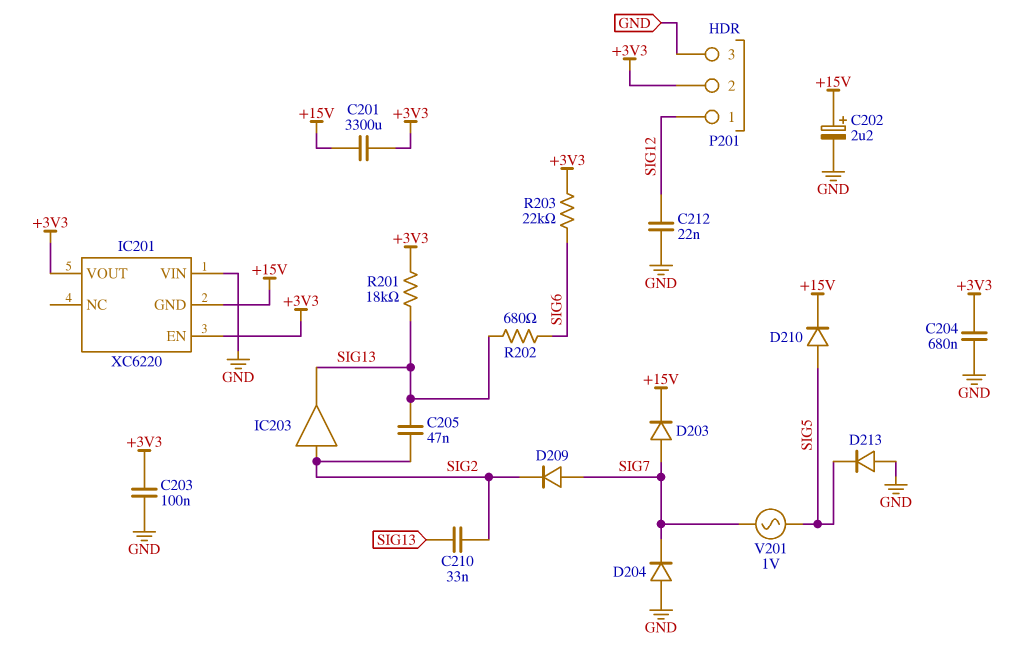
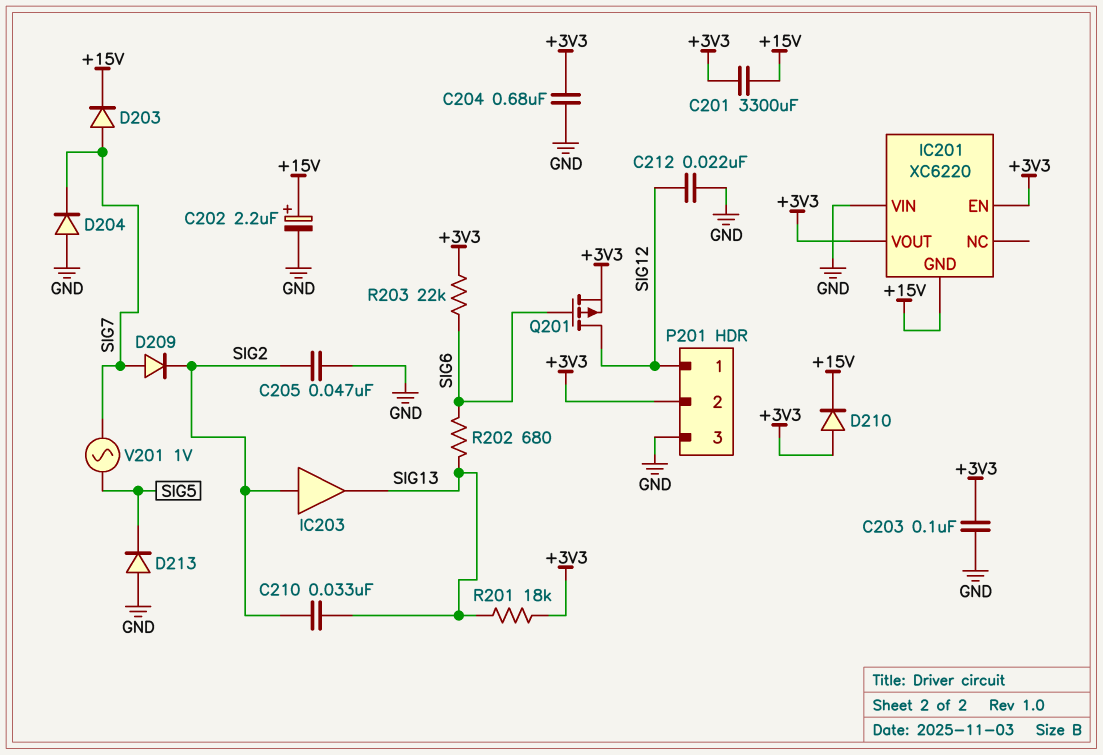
C205: 47nF (SIG2, SIG13) -> 47nF (GND, SIG2)
D210: diode (A SIG5, K +15V) -> diode (A +3V3, K +15V)
Q201: none -> PMOS (G SIG6, D SIG12, S +3V3)

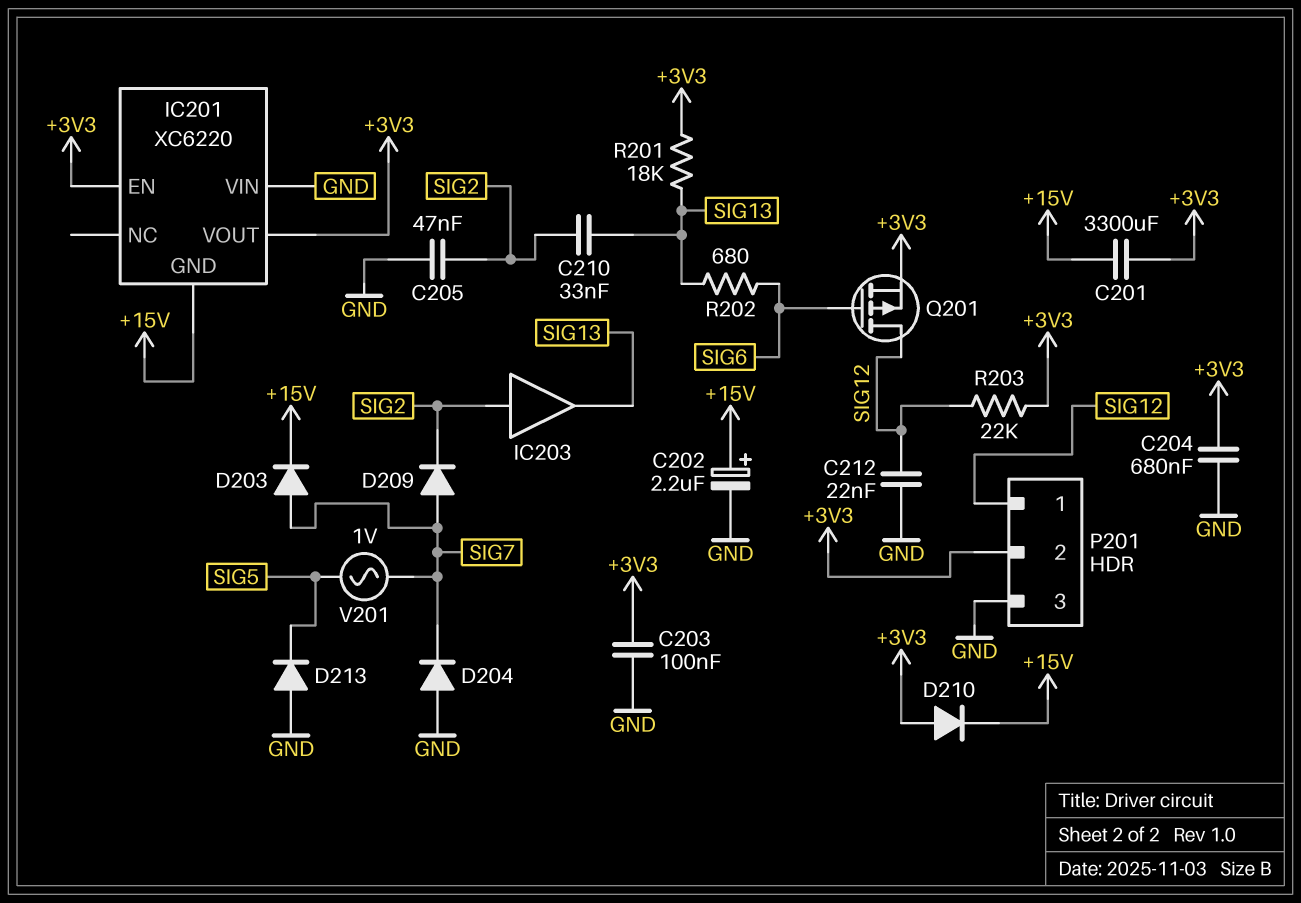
R203: 22k (+3V3, SIG6) -> 22k (+3V3, SIG12)

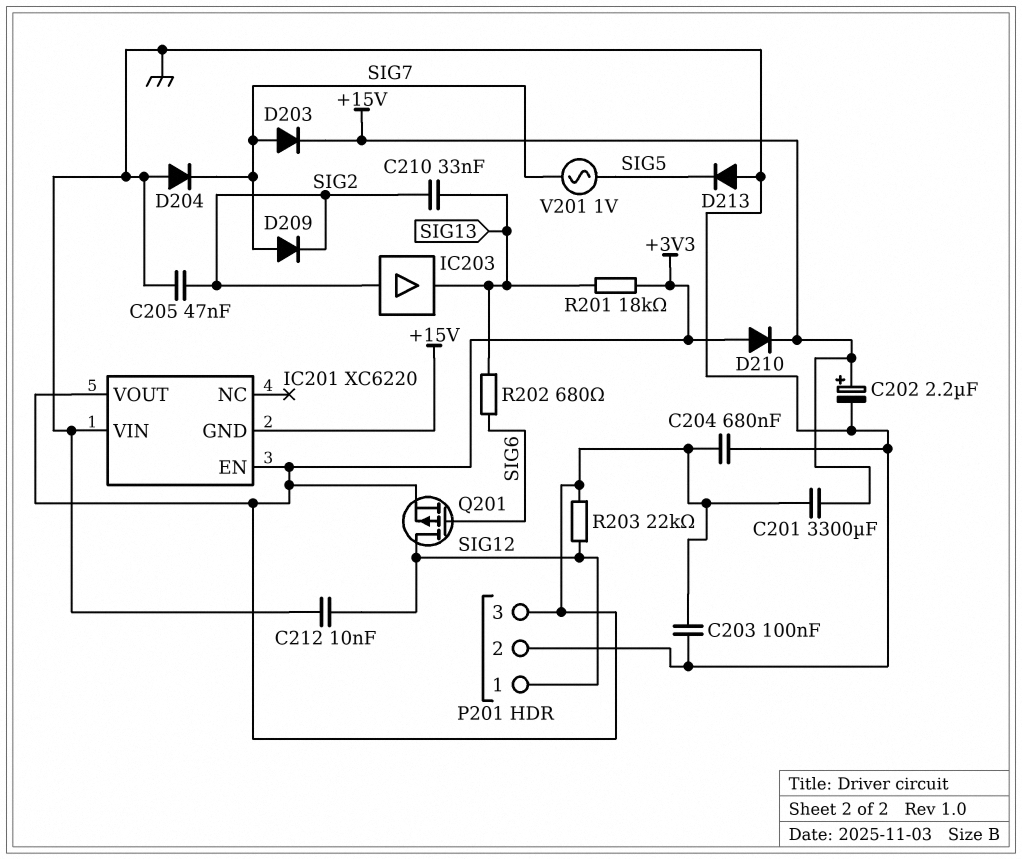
C212: 22nF (GND, SIG12) -> 10nF (GND, SIG12)
P201 pin 2: +3V3 -> GND
P201 pin 3: GND -> +3V3

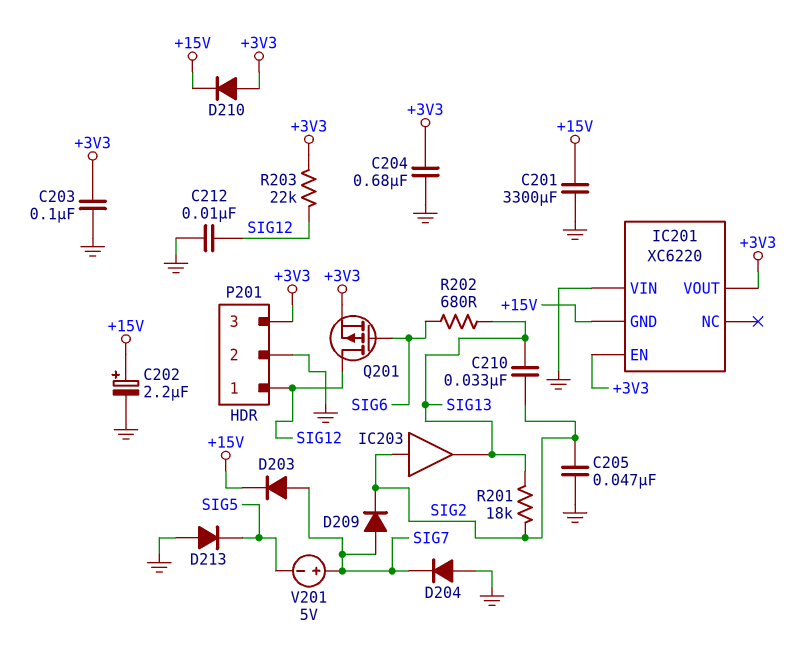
C201: 3300uF (+3V3, +15V) -> 3300uF (+15V, GND)
R201: 18k (+3V3, SIG13) -> 18k (SIG2, SIG13)
V201: AC 1V (SIG5, SIG7) -> 5V (plus SIG7, minus SIG5)

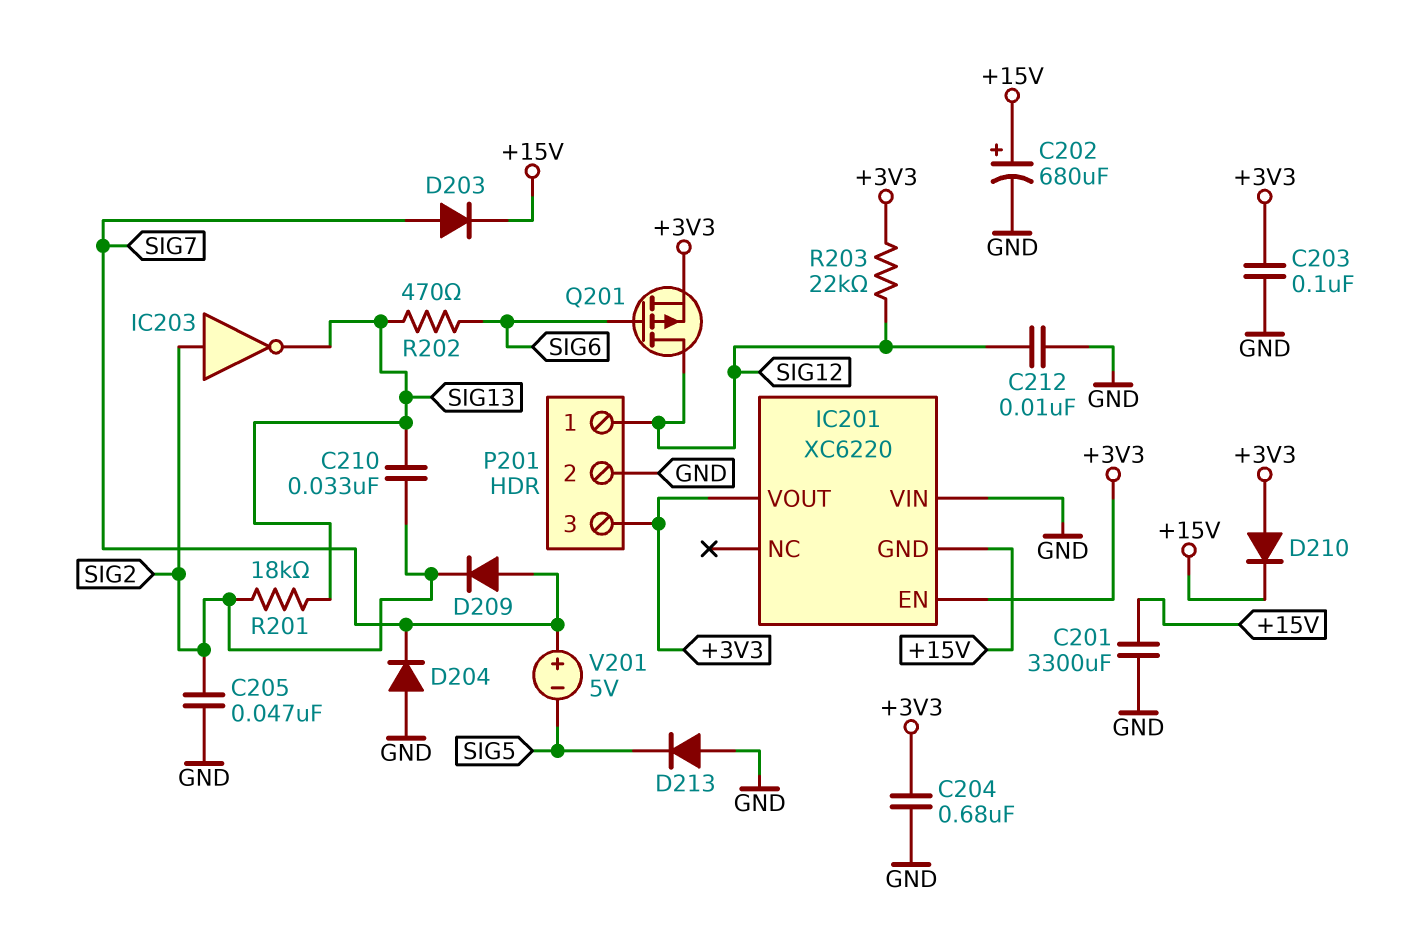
C202: 2.2uF (plus +15V, minus GND) -> 680uF (plus +15V, minus GND)
IC203: buffer (in SIG2, out SIG13) -> NOT (in SIG2, out SIG13)
R202: 680 (SIG6, SIG13) -> 470 (SIG6, SIG13)

